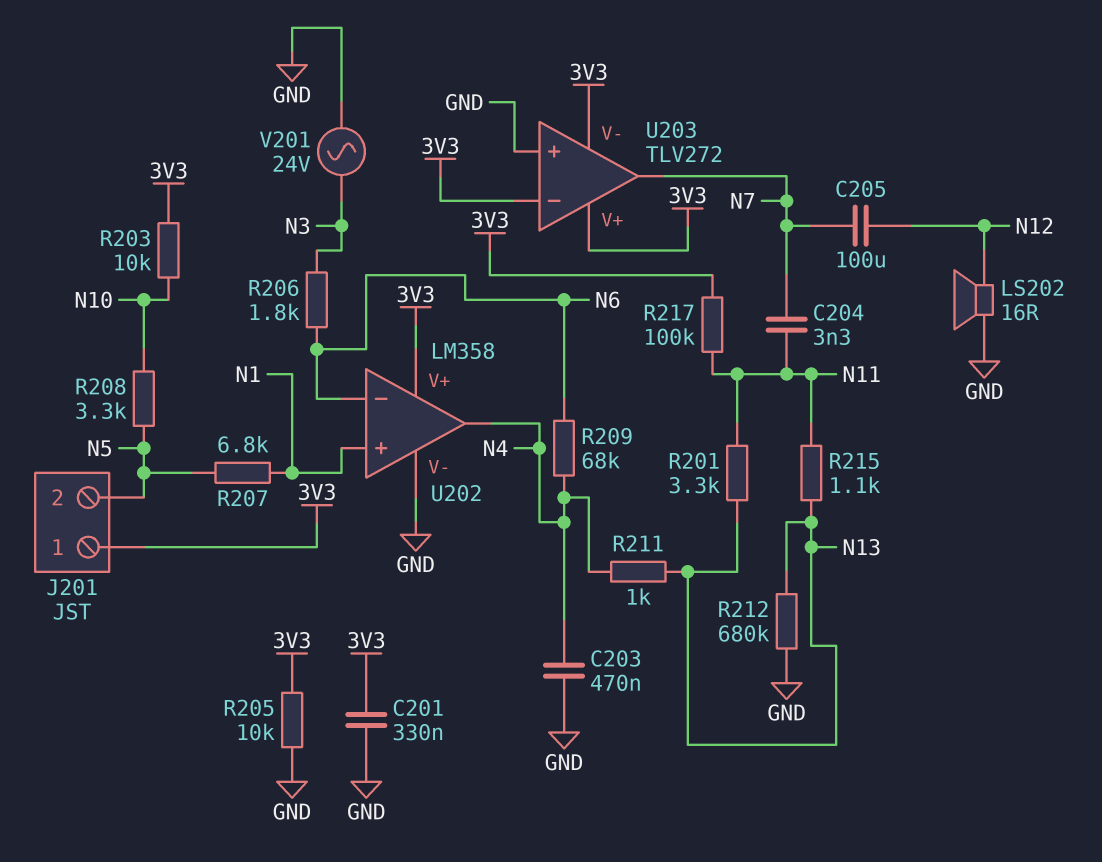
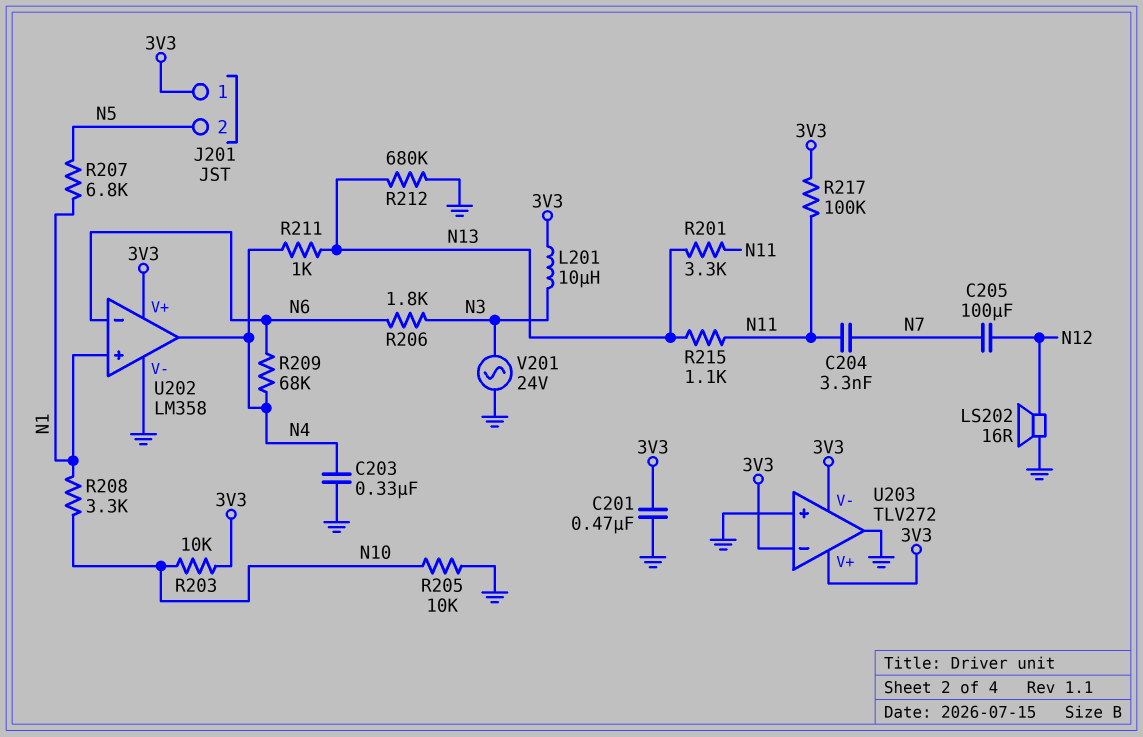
C201: 330nF (3V3, GND) -> 470nF (3V3, GND)
C203: 470nF (GND, N4) -> 330nF (GND, N4)
L201: none -> 10uH (3V3, N3)
R205: 10k (3V3, GND) -> 10k (GND, N10)
R208: 3.3k (N5, N10) -> 3.3k (N1, N10)
U203 pin out: N7 -> GND

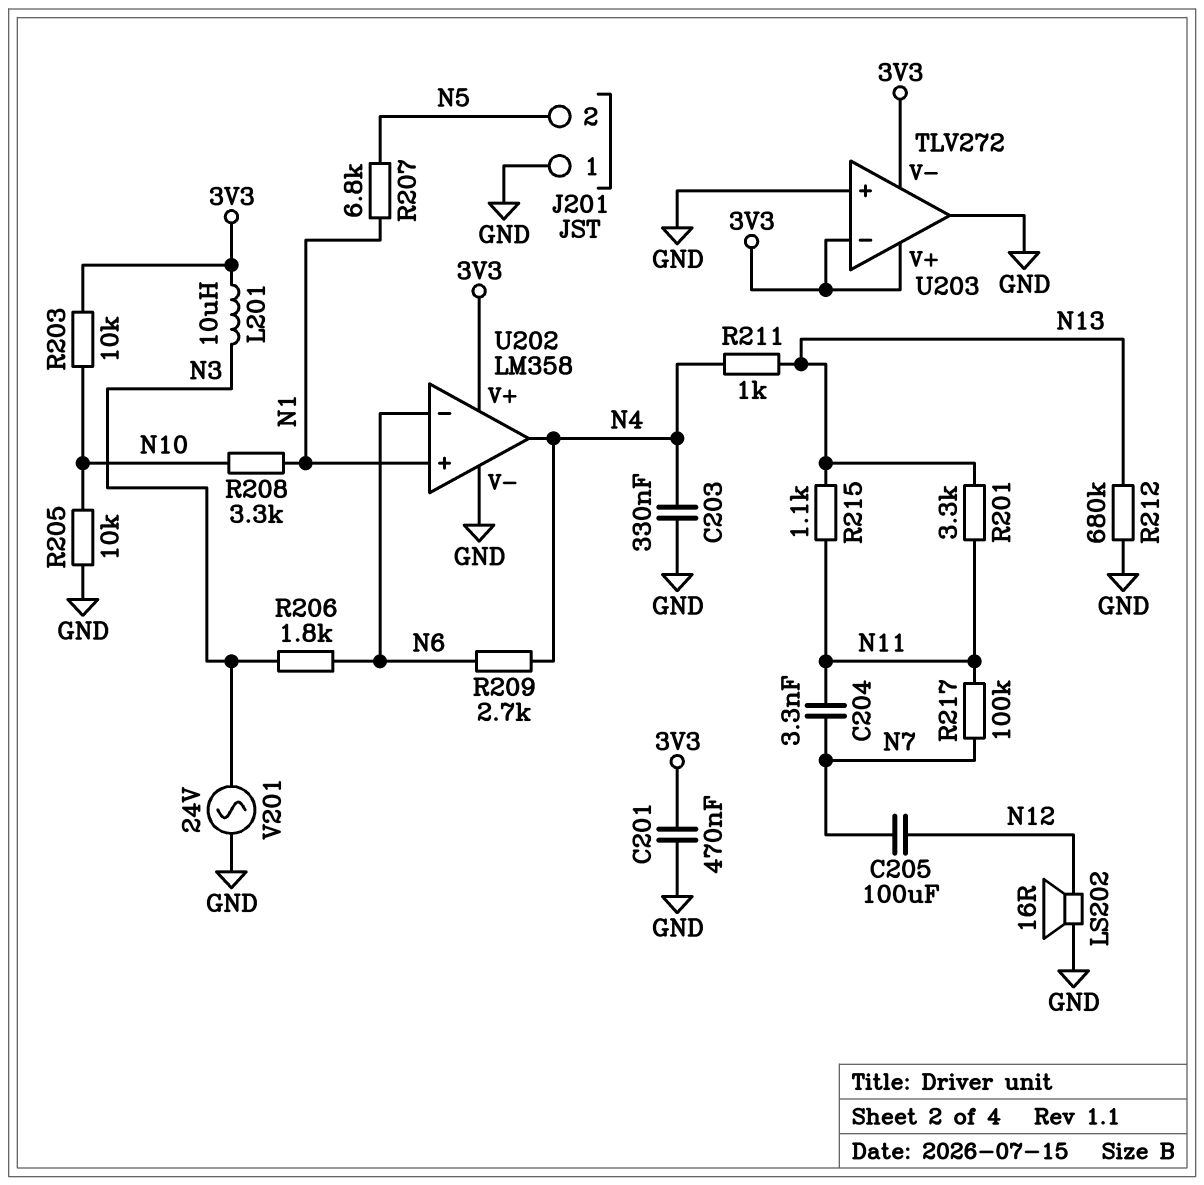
J201 pin 1: 3V3 -> GND
R209: 68k (N4, N6) -> 2.7k (N4, N6)
R217: 100k (3V3, N11) -> 100k (N7, N11)

